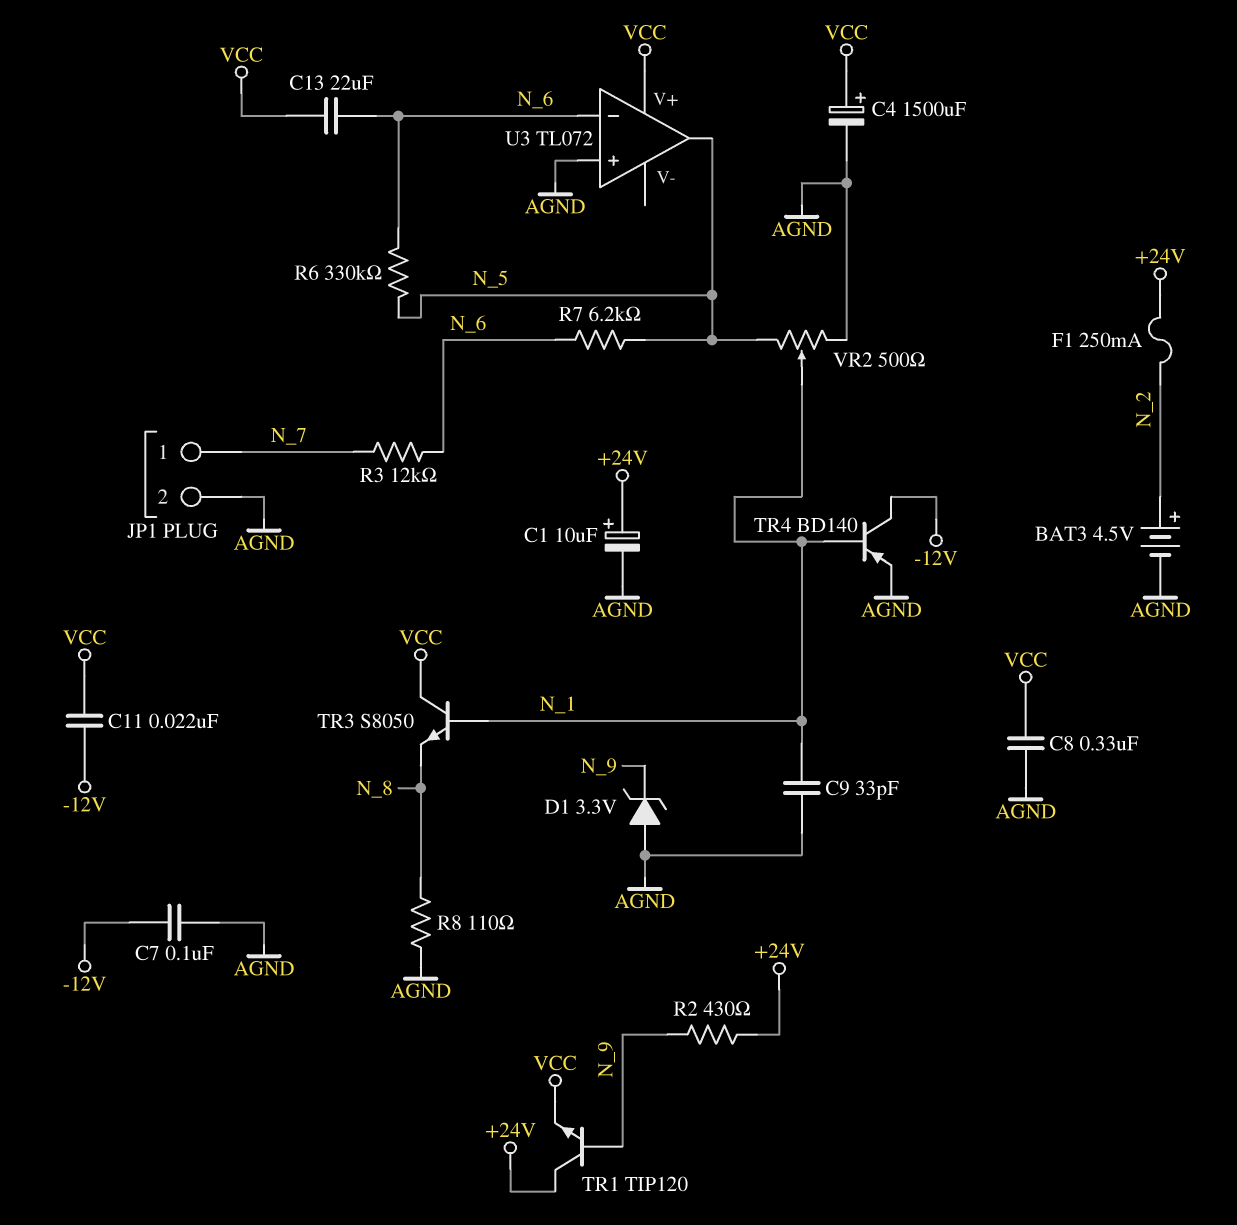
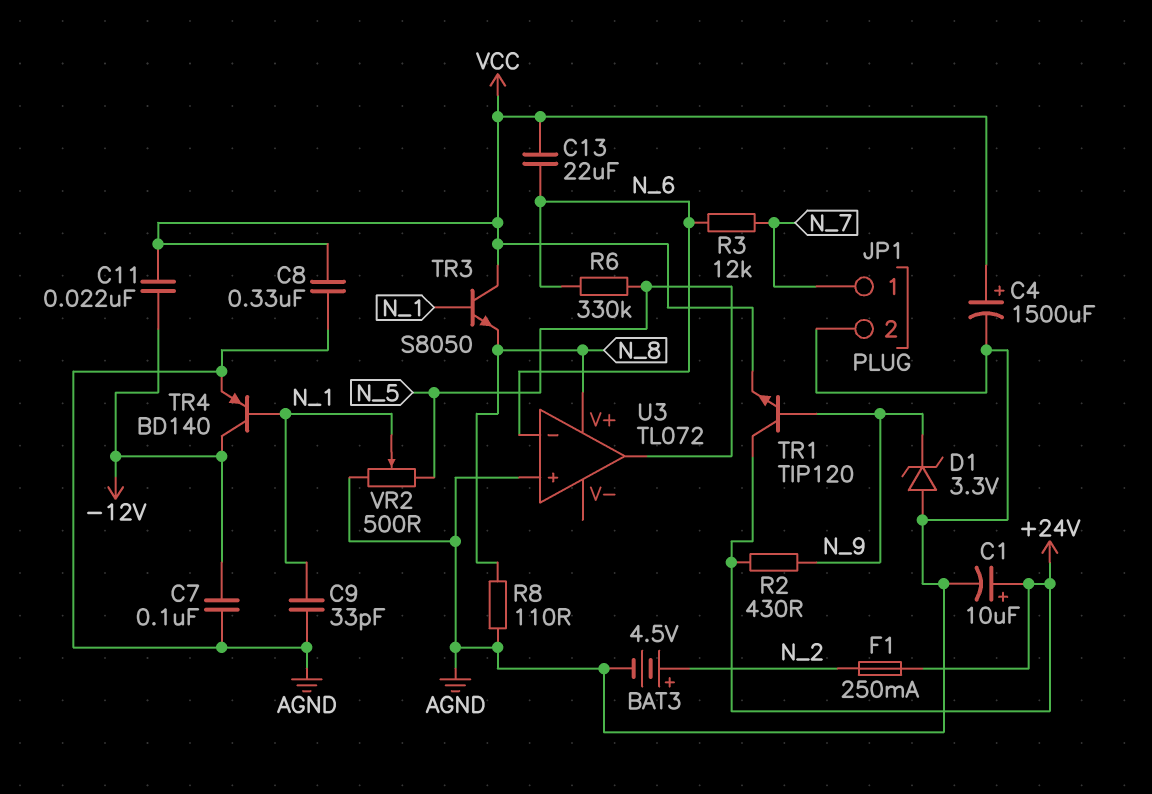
R7: 6.2k (N_5, N_6) -> none
U3 pin V+: VCC -> N_8

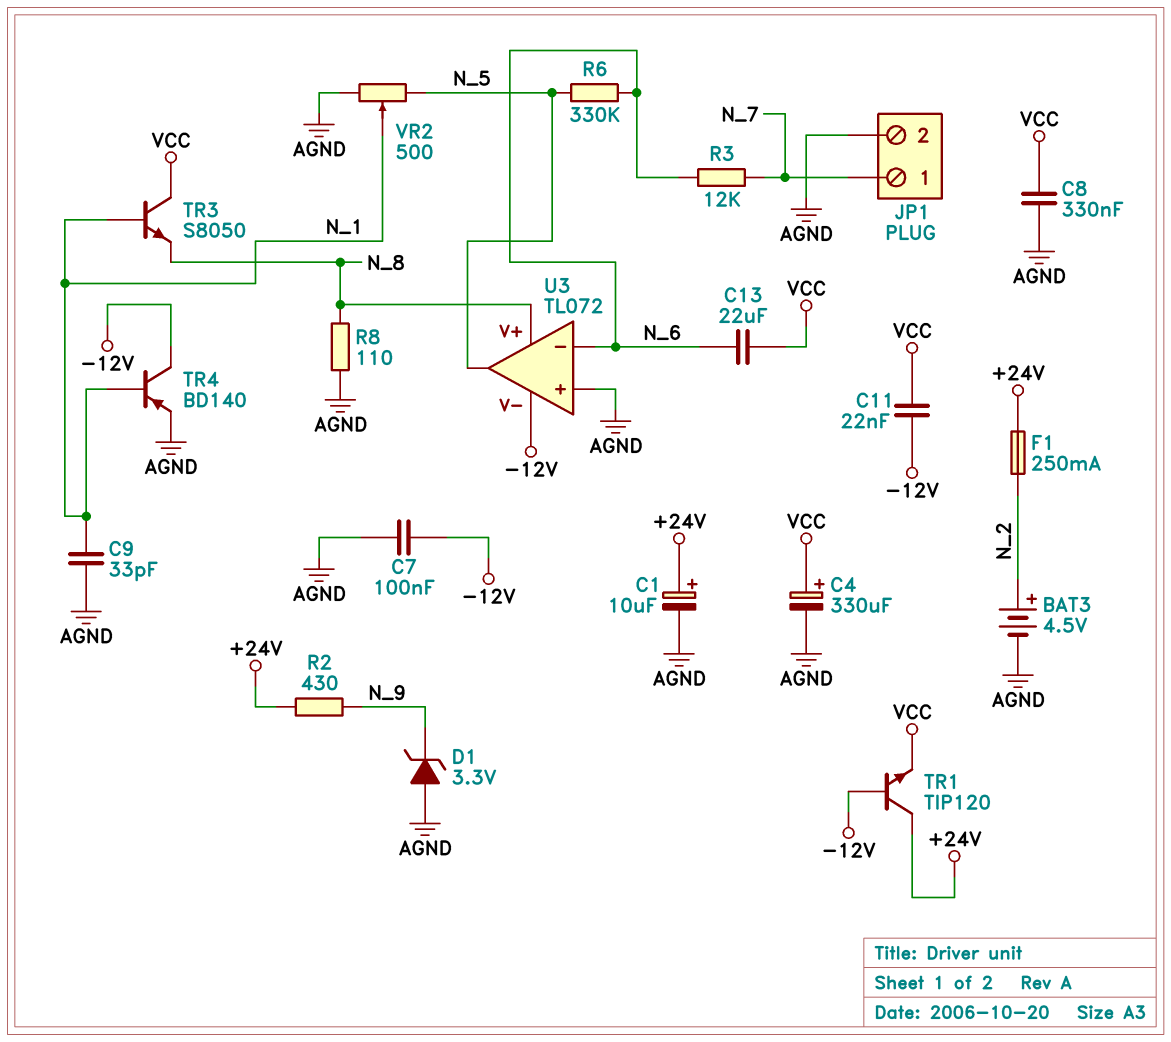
C4: 1500uF (plus VCC, minus AGND) -> 330uF (plus VCC, minus AGND)
TR1: NPN TIP120 (B N_9, C +24V, E VCC) -> NPN TIP120 (B -12V, C +24V, E VCC)
U3 pin V-: none -> -12V

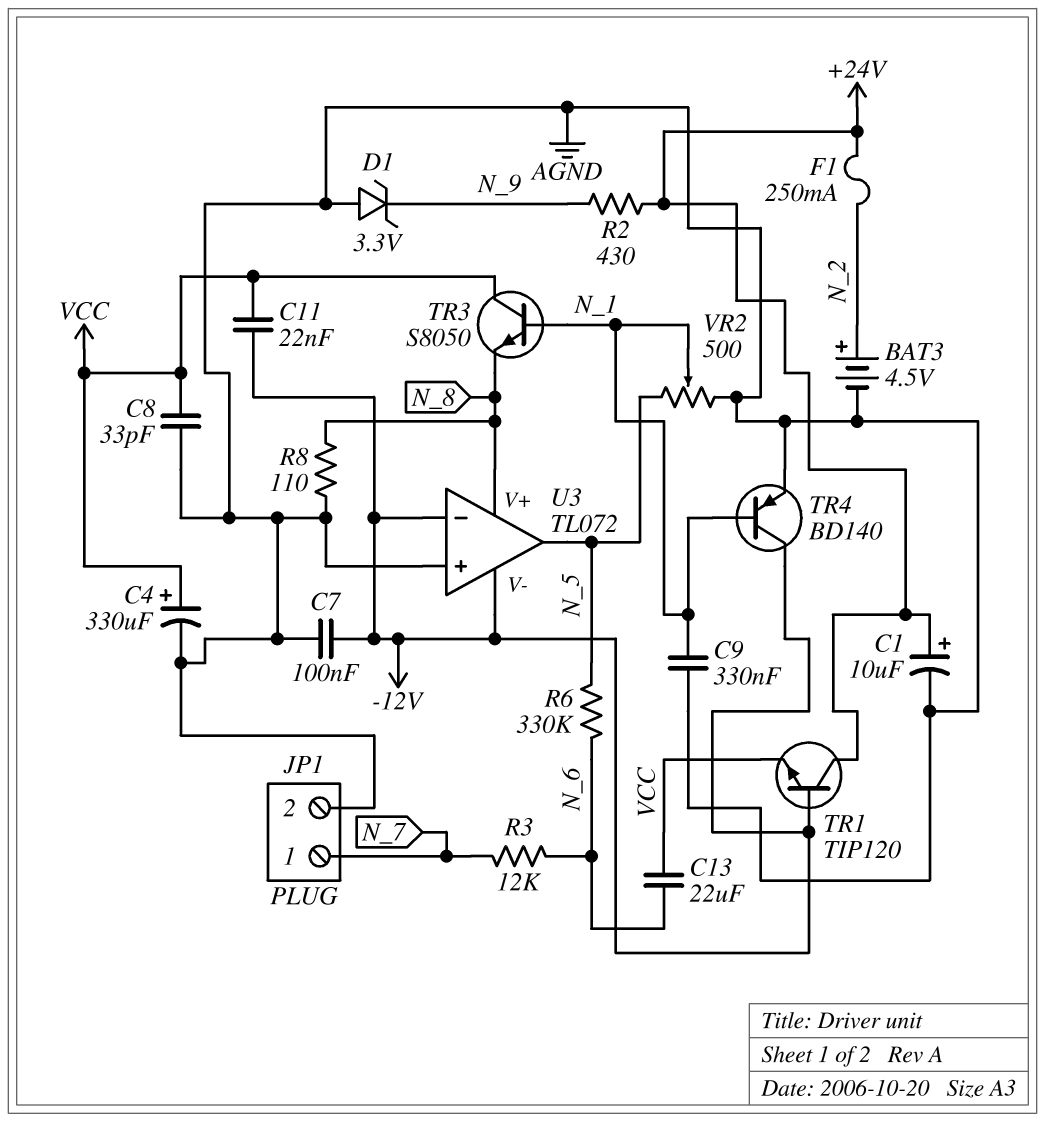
C8: 330nF (AGND, VCC) -> 33pF (AGND, VCC)
C9: 33pF (AGND, N_1) -> 330nF (AGND, N_1)
U3 pin in-: N_6 -> -12V

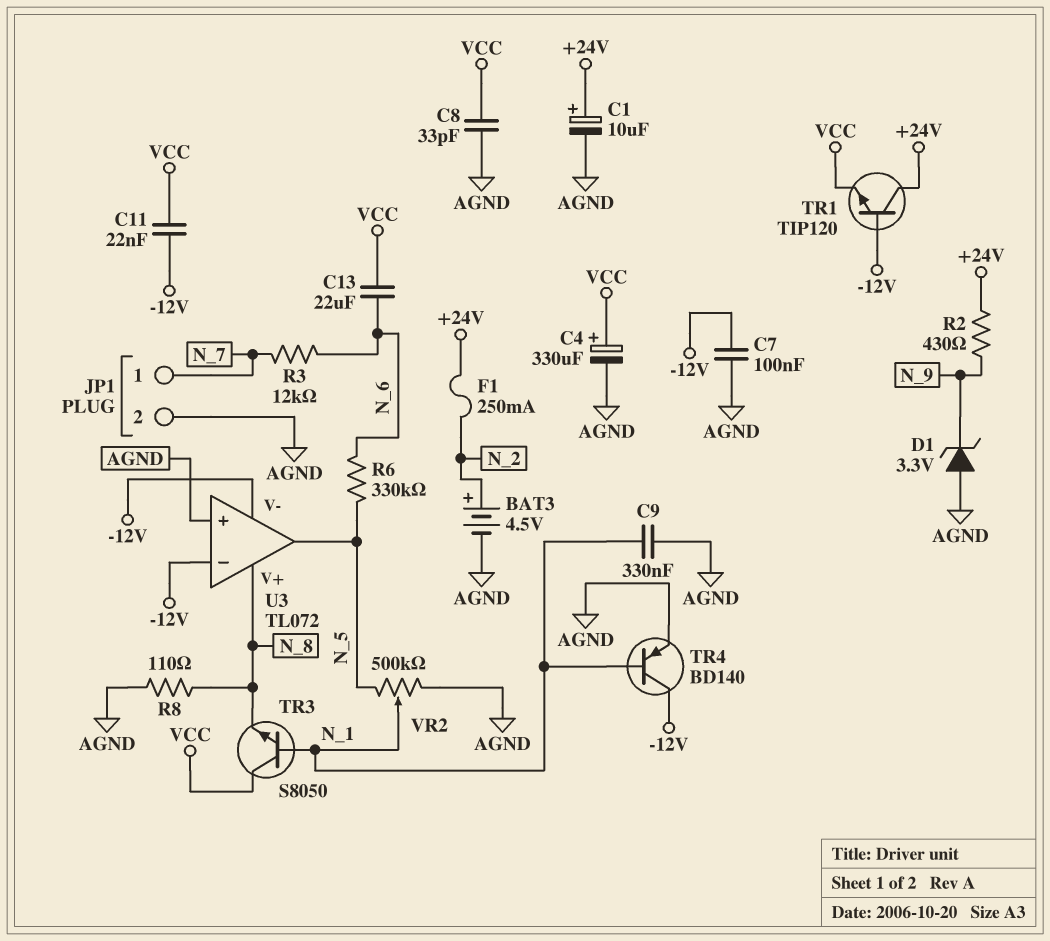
VR2: 500 (AGND, N_5, wiper N_1) -> 500k (AGND, N_5, wiper N_1)

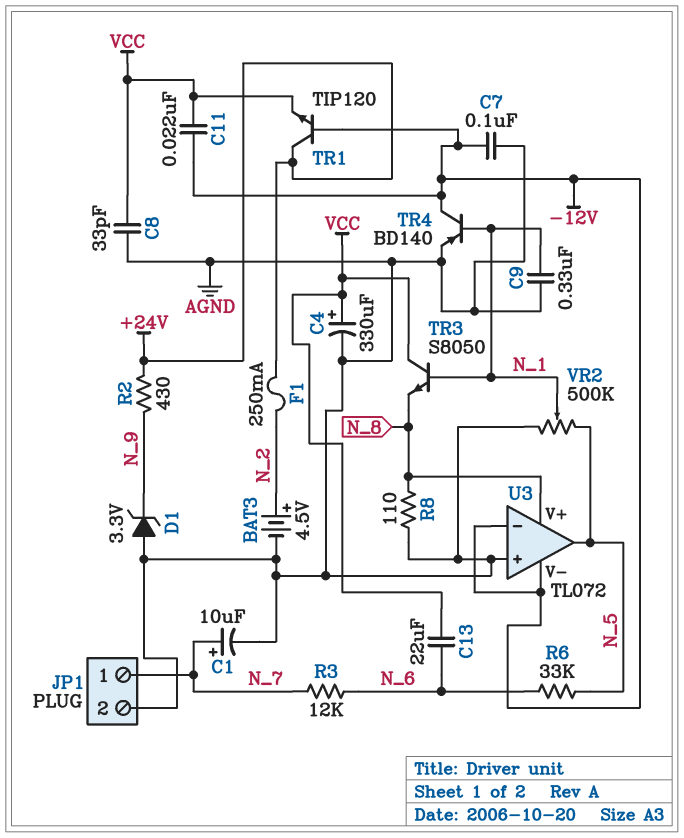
C1: 10uF (plus +24V, minus AGND) -> 10uF (plus N_7, minus AGND)
R6: 330k (N_5, N_6) -> 33k (N_5, N_6)

